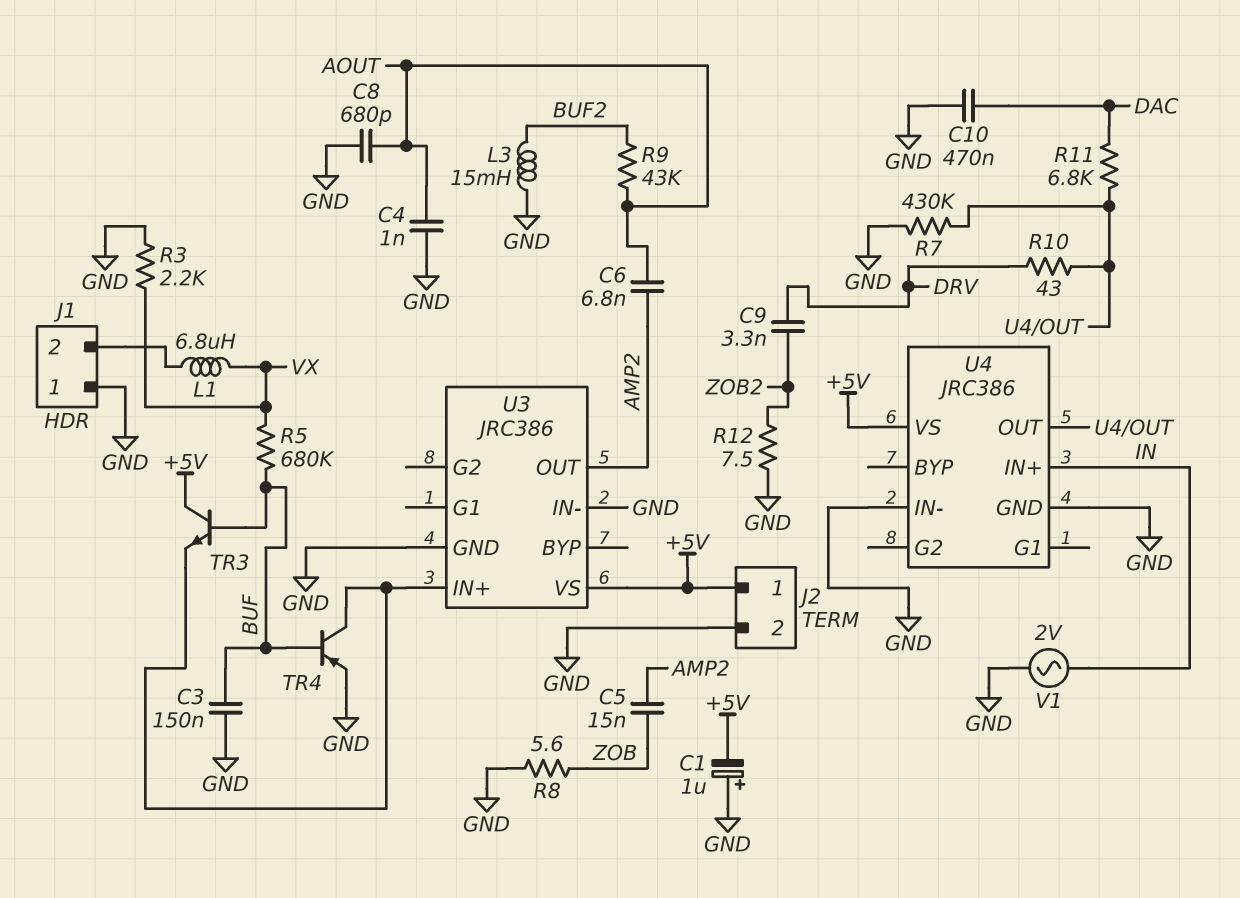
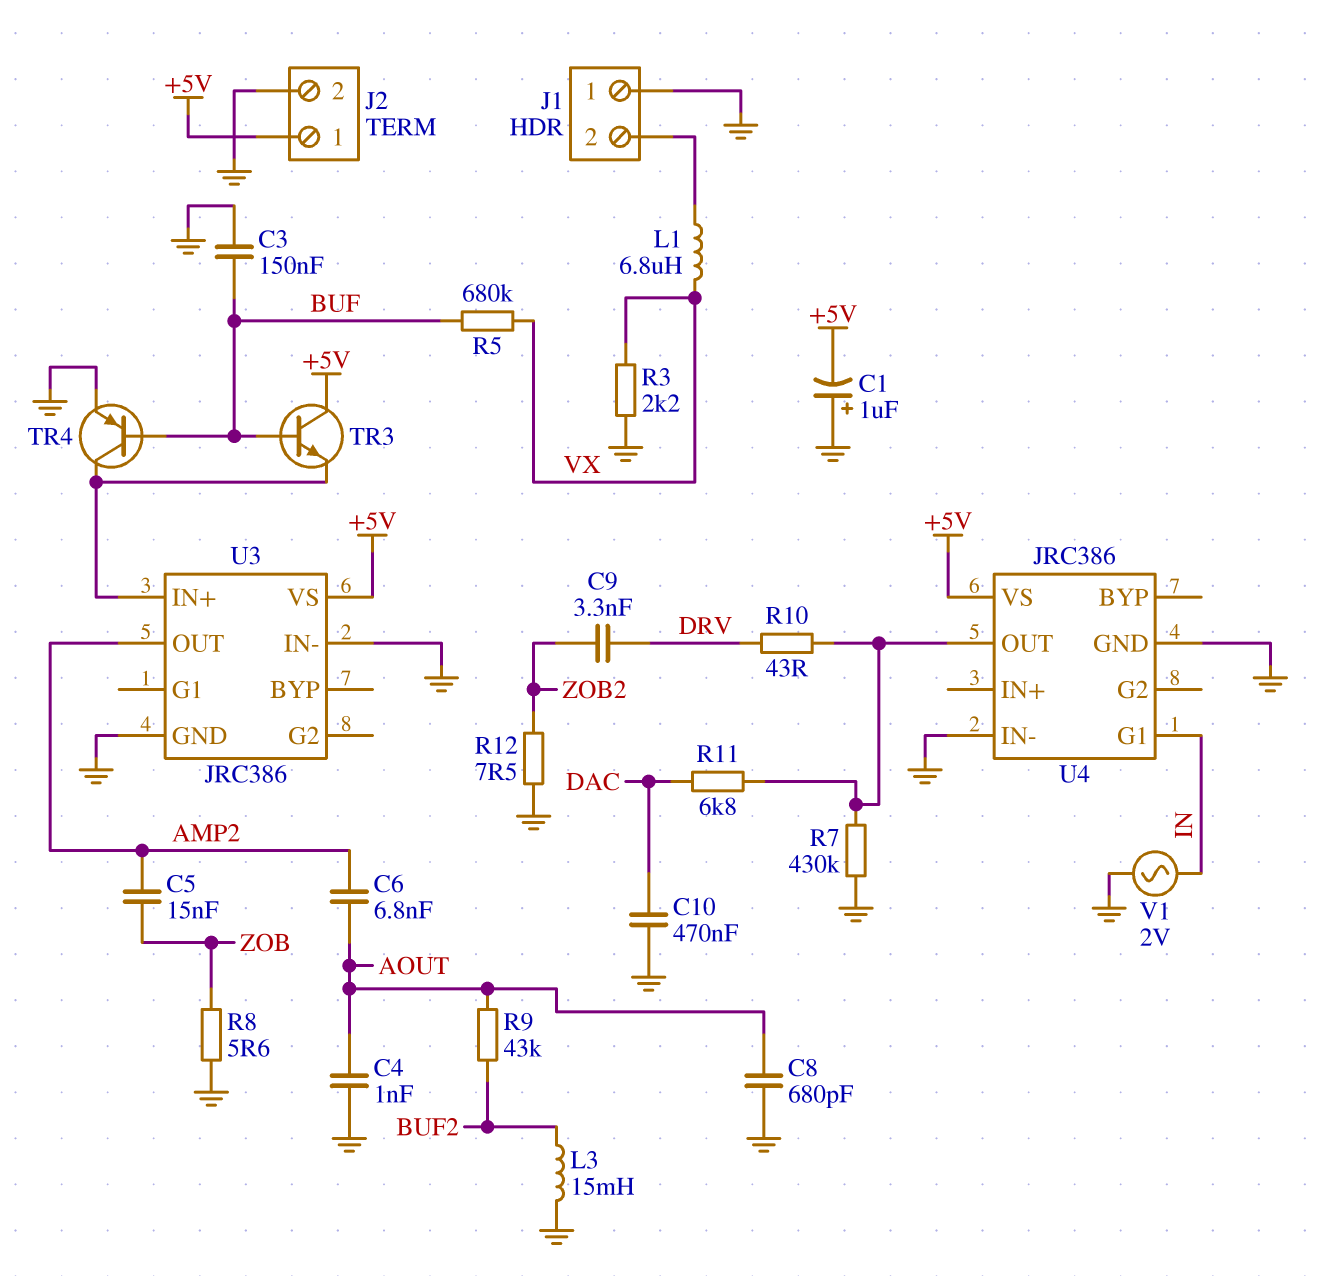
U4 pin G1: none -> IN
U4 pin IN+: IN -> none

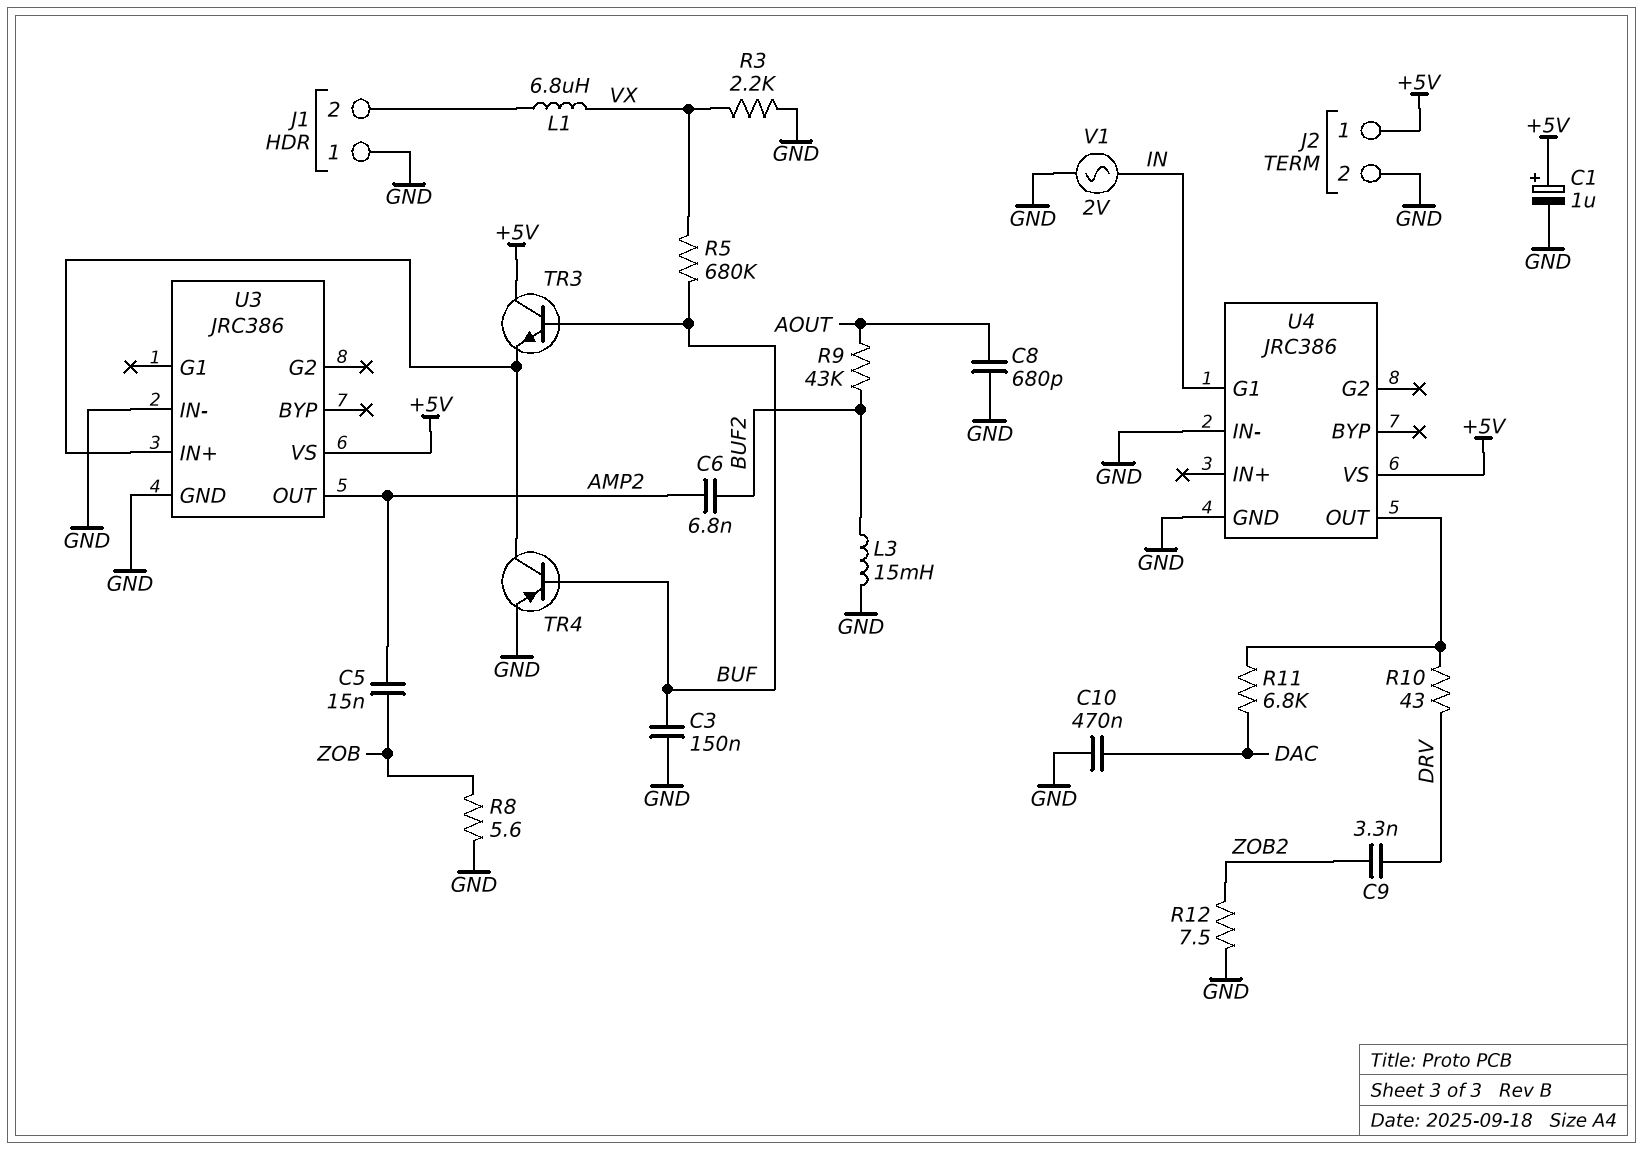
C1: 1uF (plus GND, minus +5V) -> 1uF (plus +5V, minus GND)
C4: 1nF (AOUT, GND) -> none
C6: 6.8nF (AMP2, AOUT) -> 6.8nF (AMP2, BUF2)
R7: 430k (GND, U4/OUT) -> none

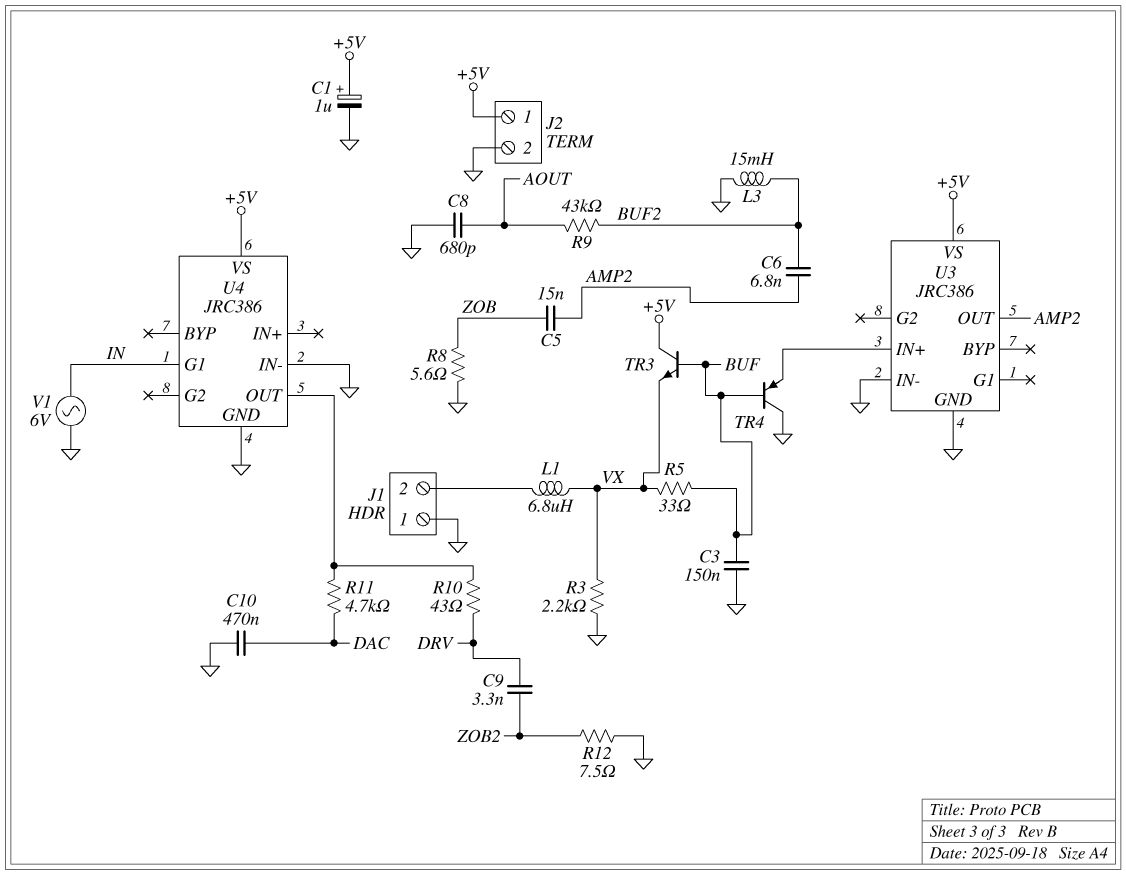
R5: 680k (BUF, VX) -> 33 (BUF, VX)
R11: 6.8k (DAC, U4/OUT) -> 4.7k (DAC, U4/OUT)
TR3: NPN (B BUF, C +5V, E U3/IN+) -> NPN (B BUF, C +5V, E VX)
TR4: PNP (B BUF, C U3/IN+, E GND) -> PNP (B BUF, C GND, E U3/IN+)
V1: AC 2V (GND, IN) -> AC 6V (GND, IN)

